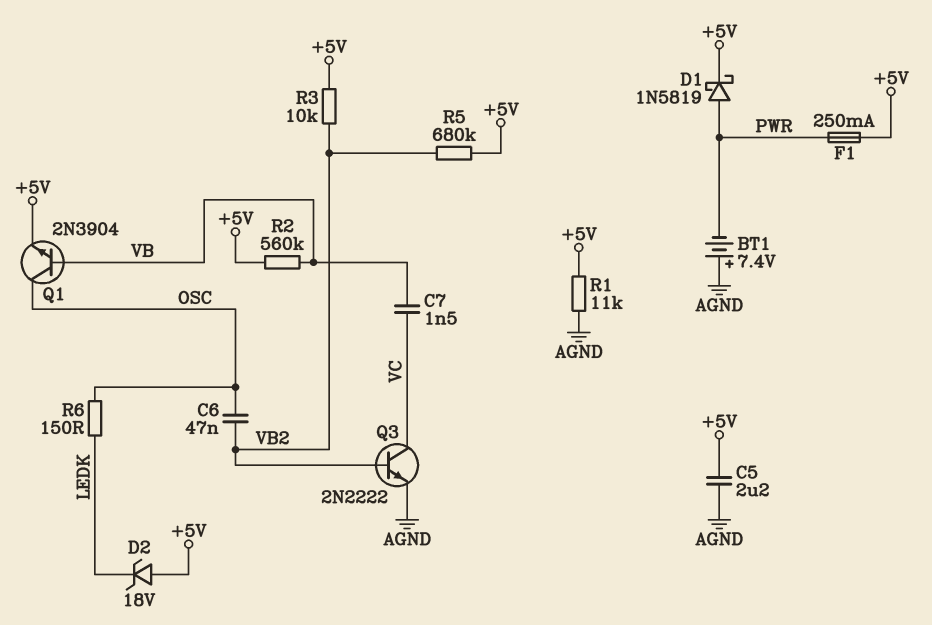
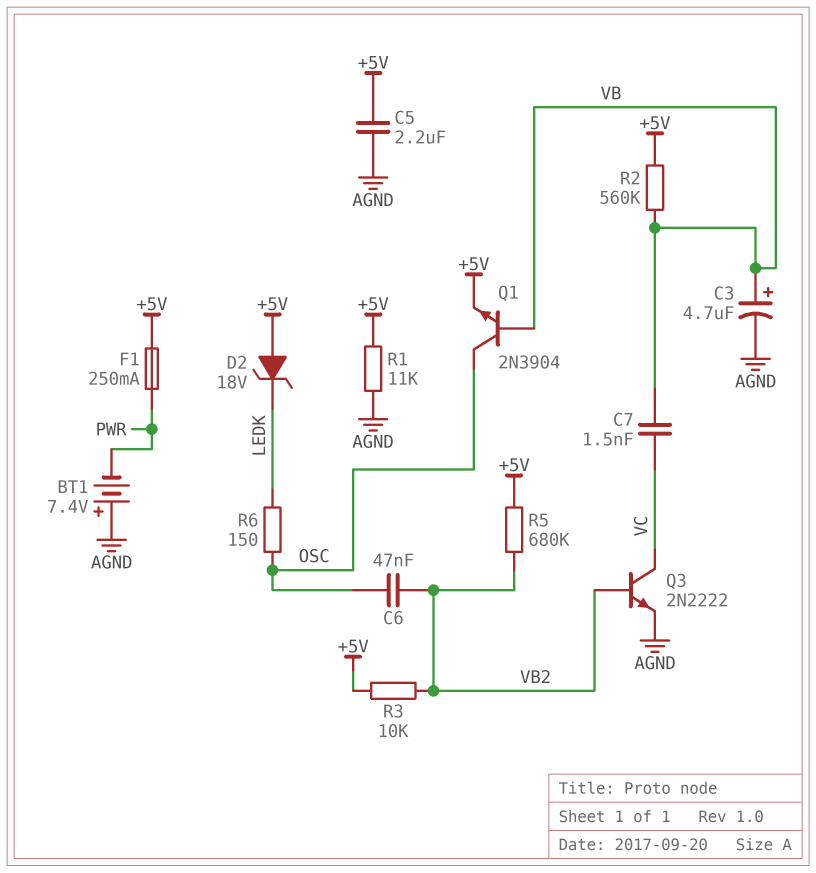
C3: none -> 4.7uF (plus VB, minus AGND)
D1: schottky 1N5819 (A PWR, K +5V) -> none

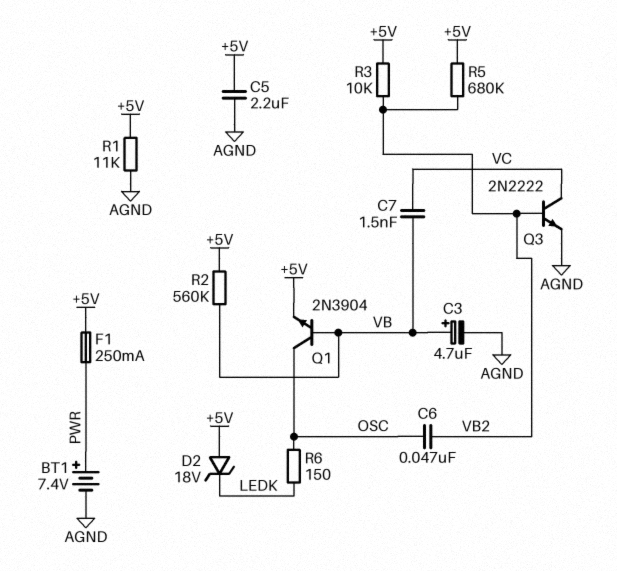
BT1: 7.4V (plus AGND, minus PWR) -> 7.4V (plus PWR, minus AGND)

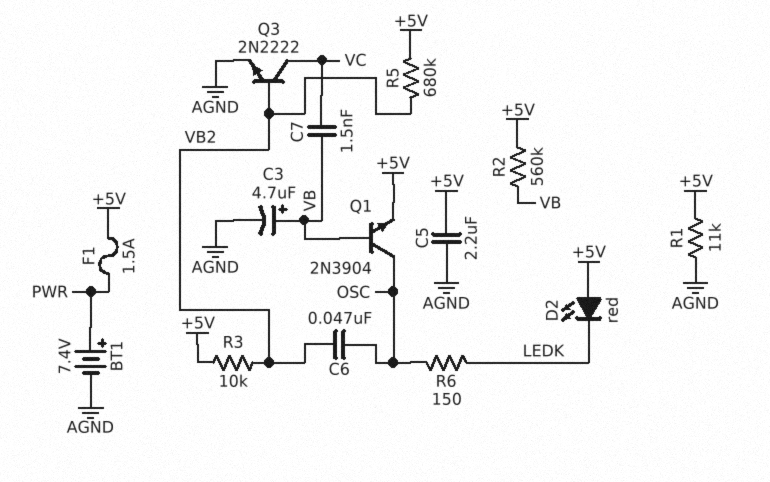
D2: zener 18V (A +5V, K LEDK) -> LED red (A +5V, K LEDK)
F1: 250mA (+5V, PWR) -> 1.5A (+5V, PWR)

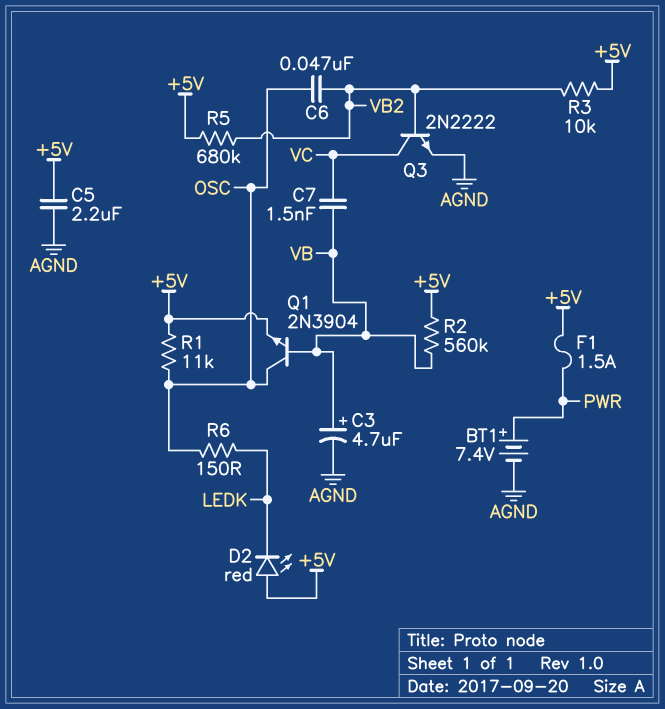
R1: 11k (+5V, AGND) -> 11k (+5V, OSC)

